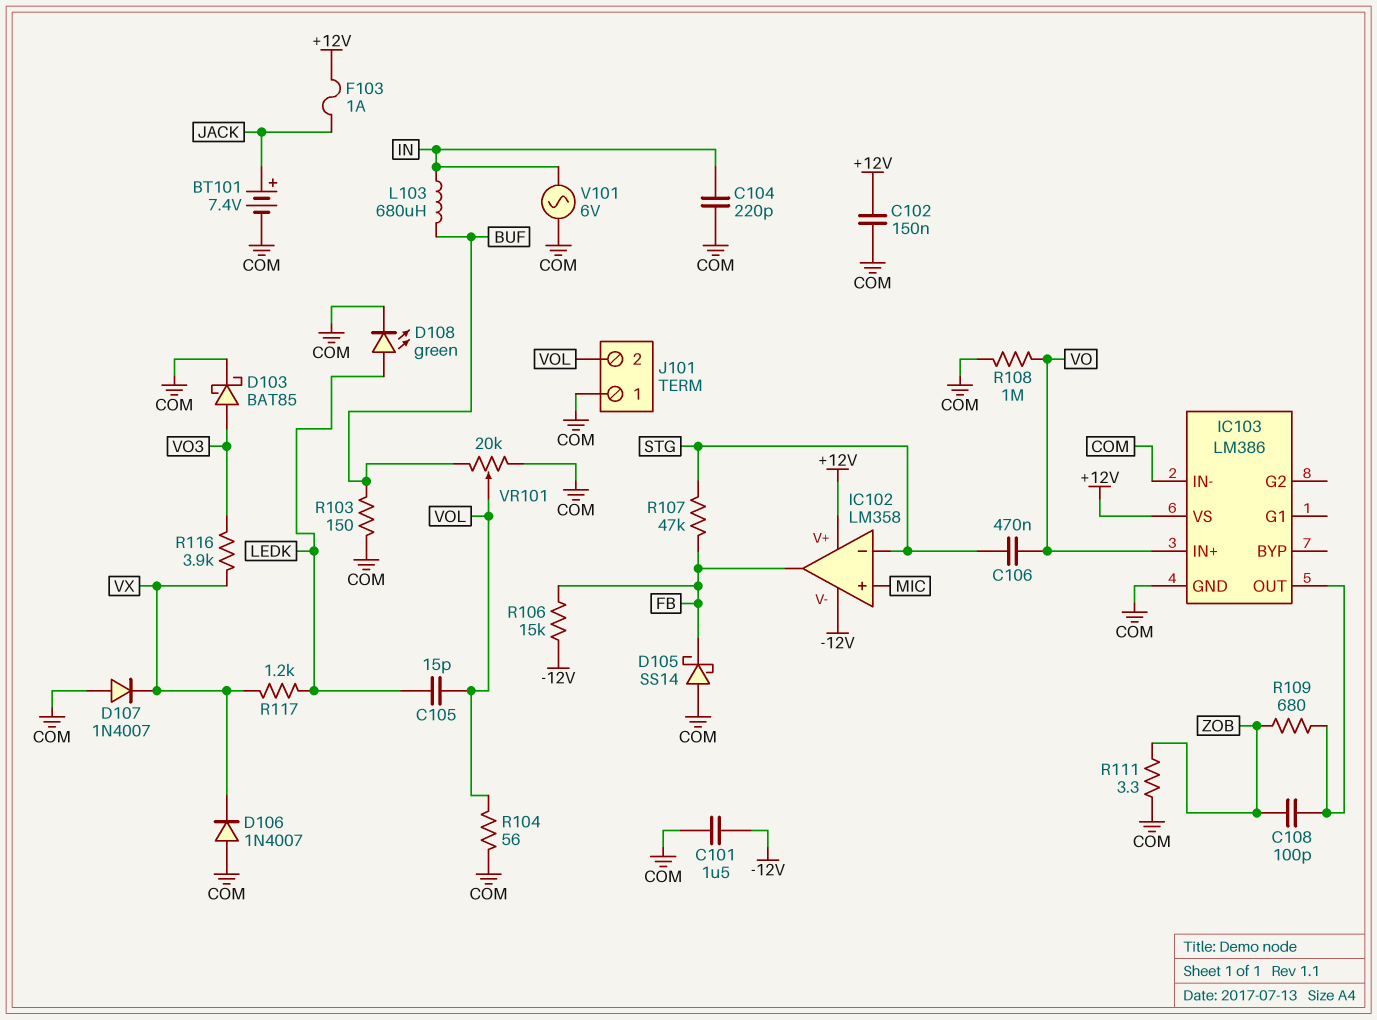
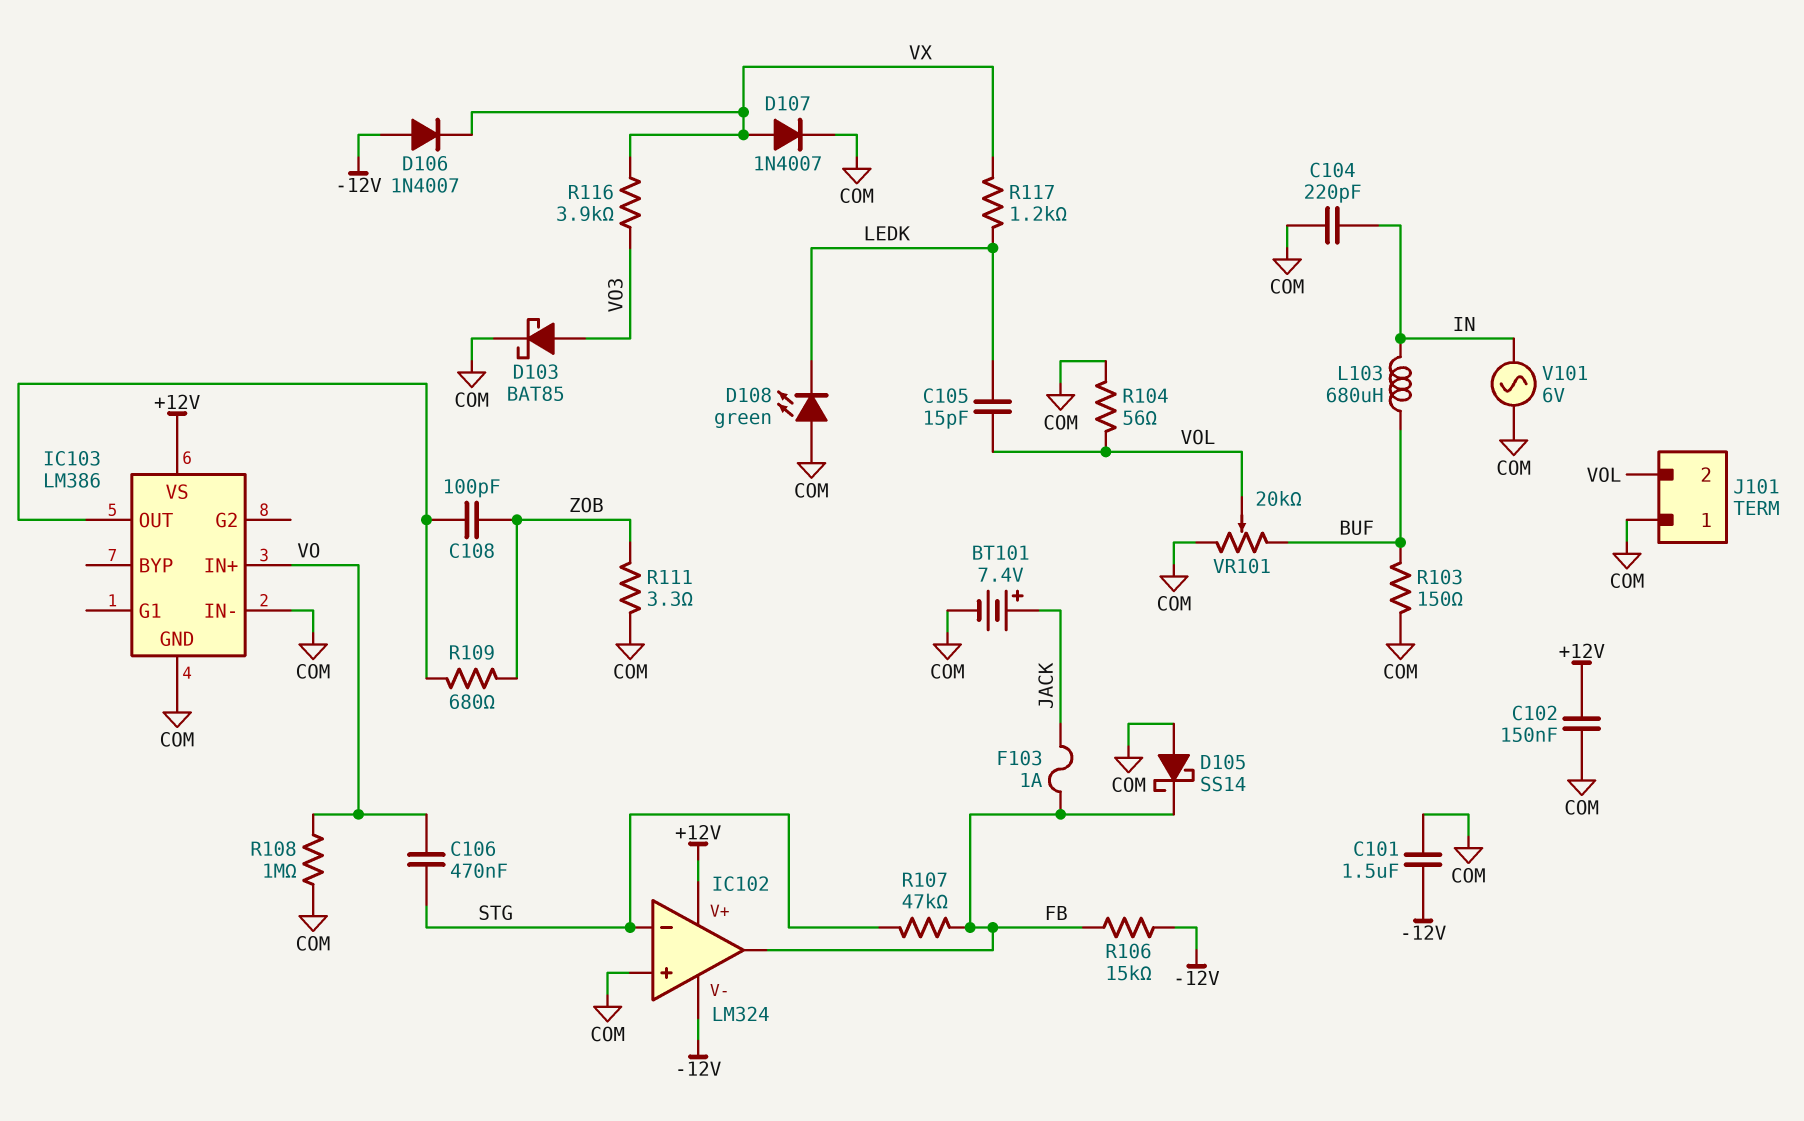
D106: diode 1N4007 (A COM, K VX) -> diode 1N4007 (A -12V, K VX)
D107: diode 1N4007 (A COM, K VX) -> diode 1N4007 (A VX, K COM)
D108: LED green (A LEDK, K COM) -> LED green (A COM, K LEDK)
F103: 1A (+12V, JACK) -> 1A (FB, JACK)
IC102: LM358 -> LM324
IC102 pin in+: MIC -> COM

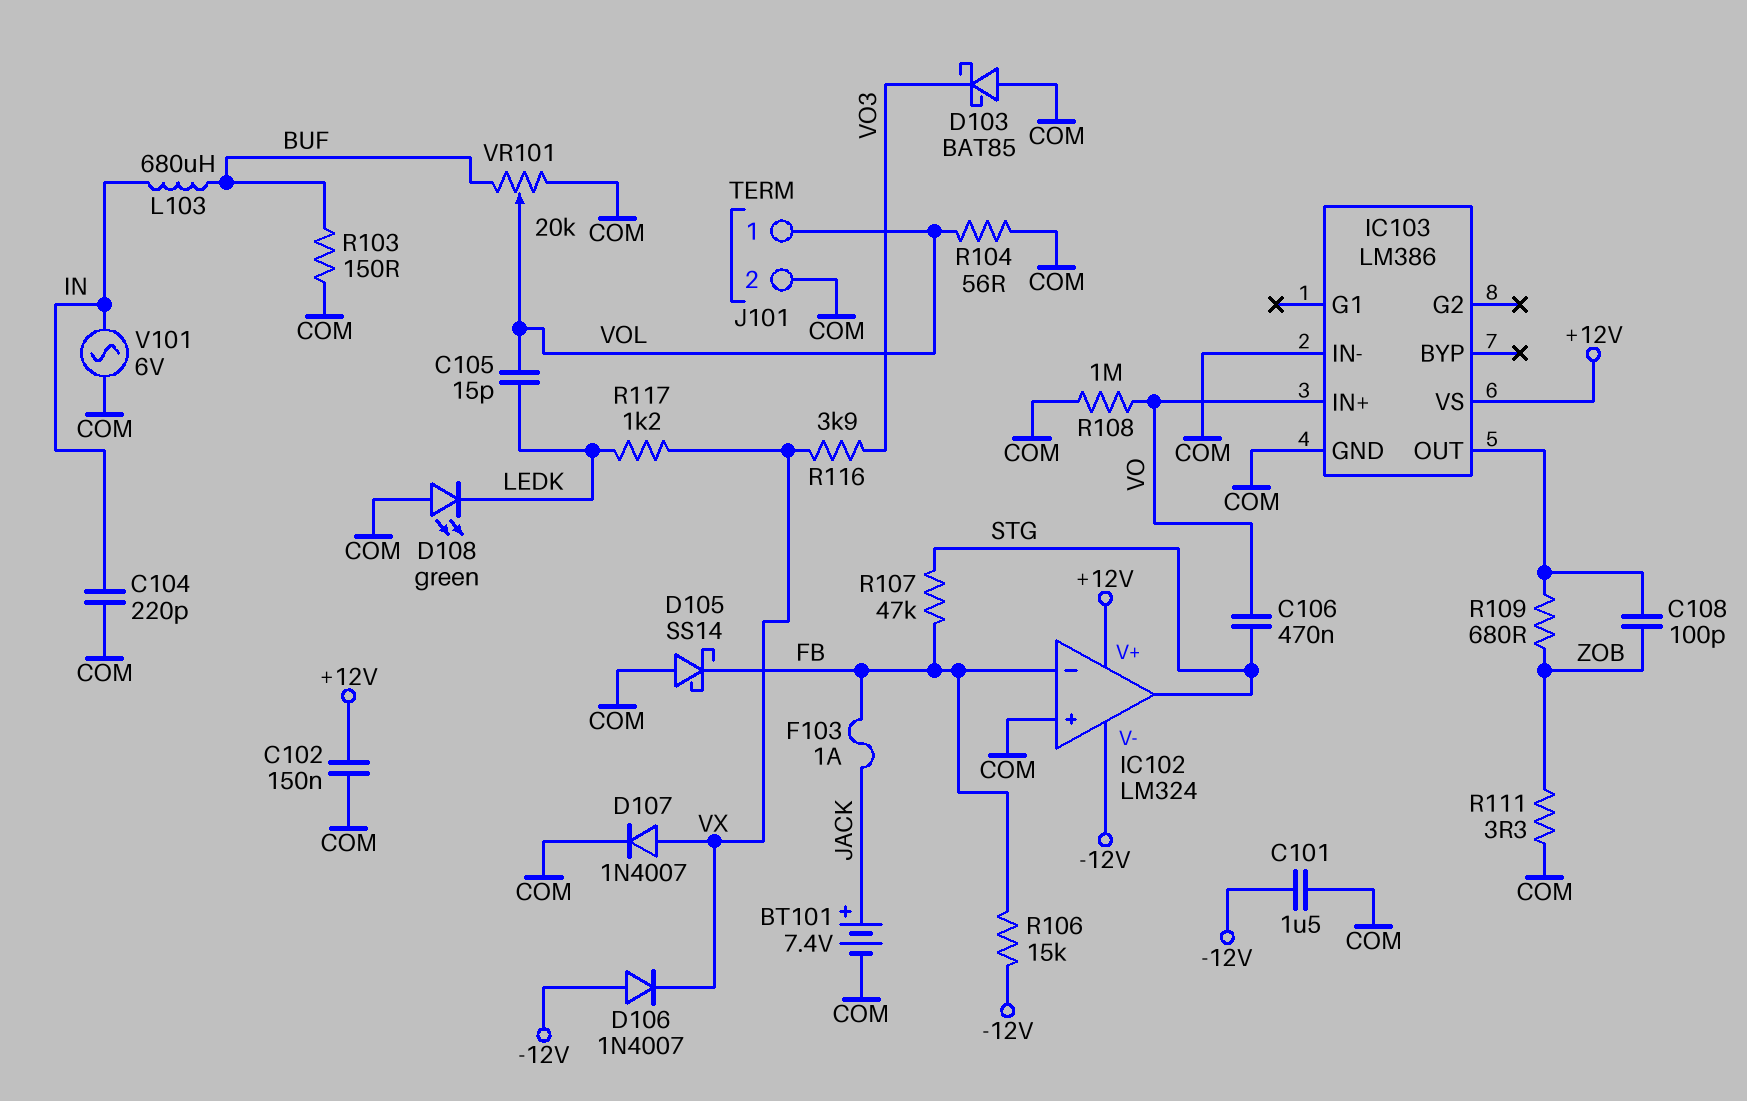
D103: schottky BAT85 (A VO3, K COM) -> schottky BAT85 (A COM, K VO3)
IC102 pin in-: STG -> FB
IC102 pin out: FB -> STG
J101 pin 1: COM -> VOL
J101 pin 2: VOL -> COM

